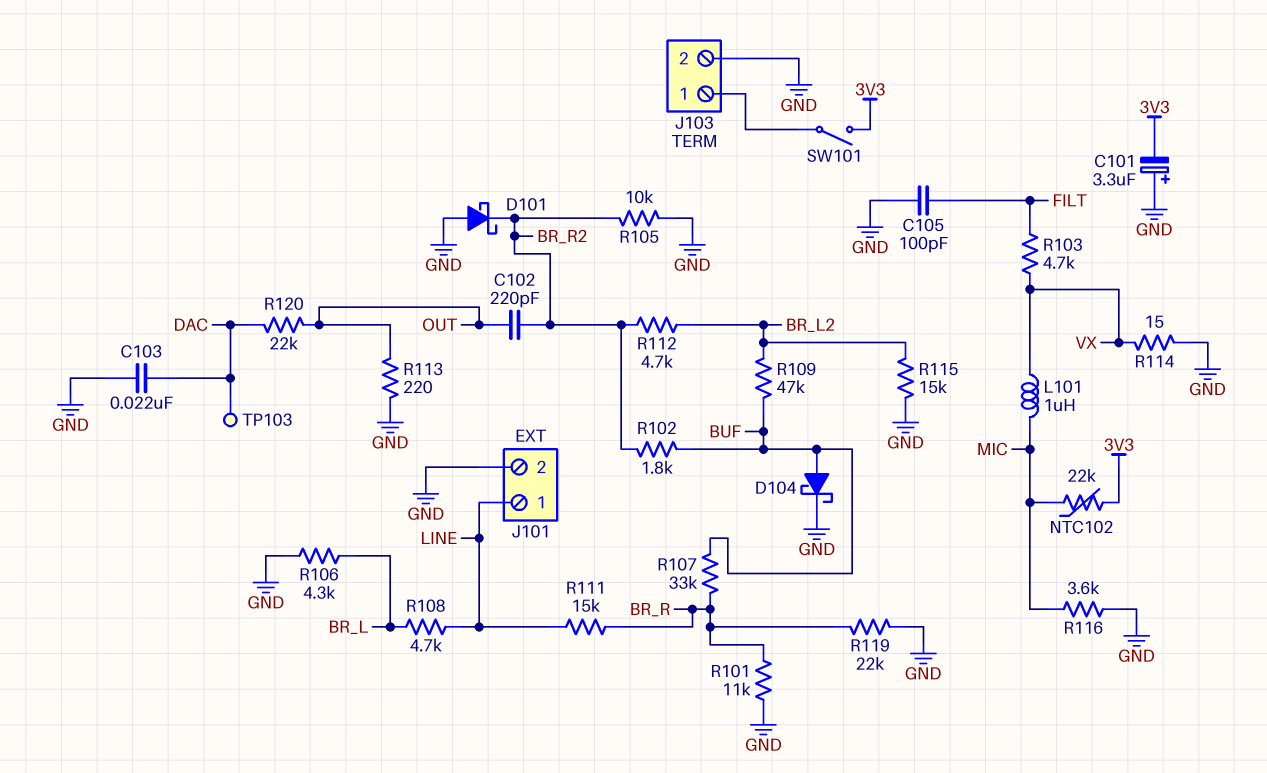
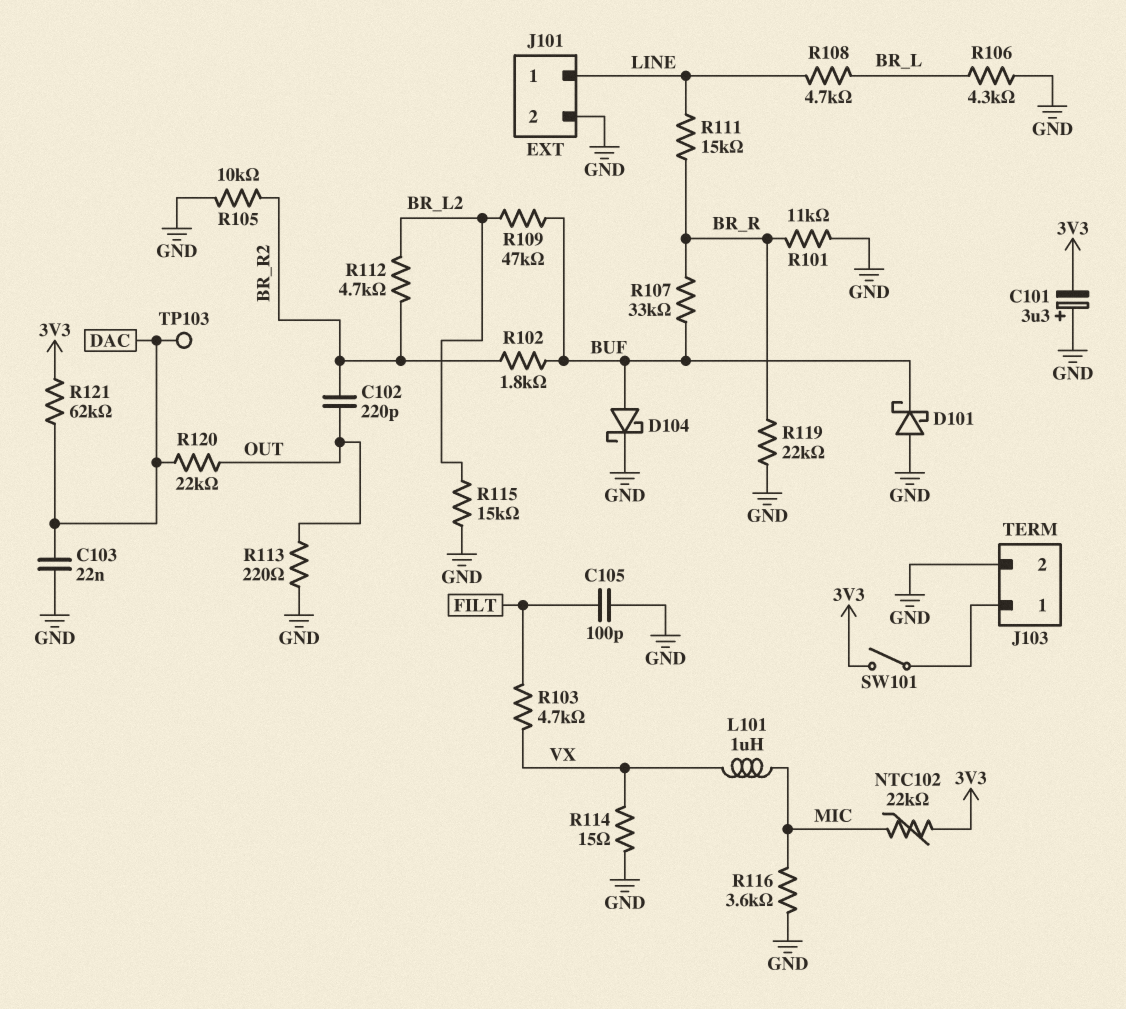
D101: schottky (A GND, K BR_R2) -> schottky (A GND, K BUF)
R121: none -> 62k (3V3, DAC)

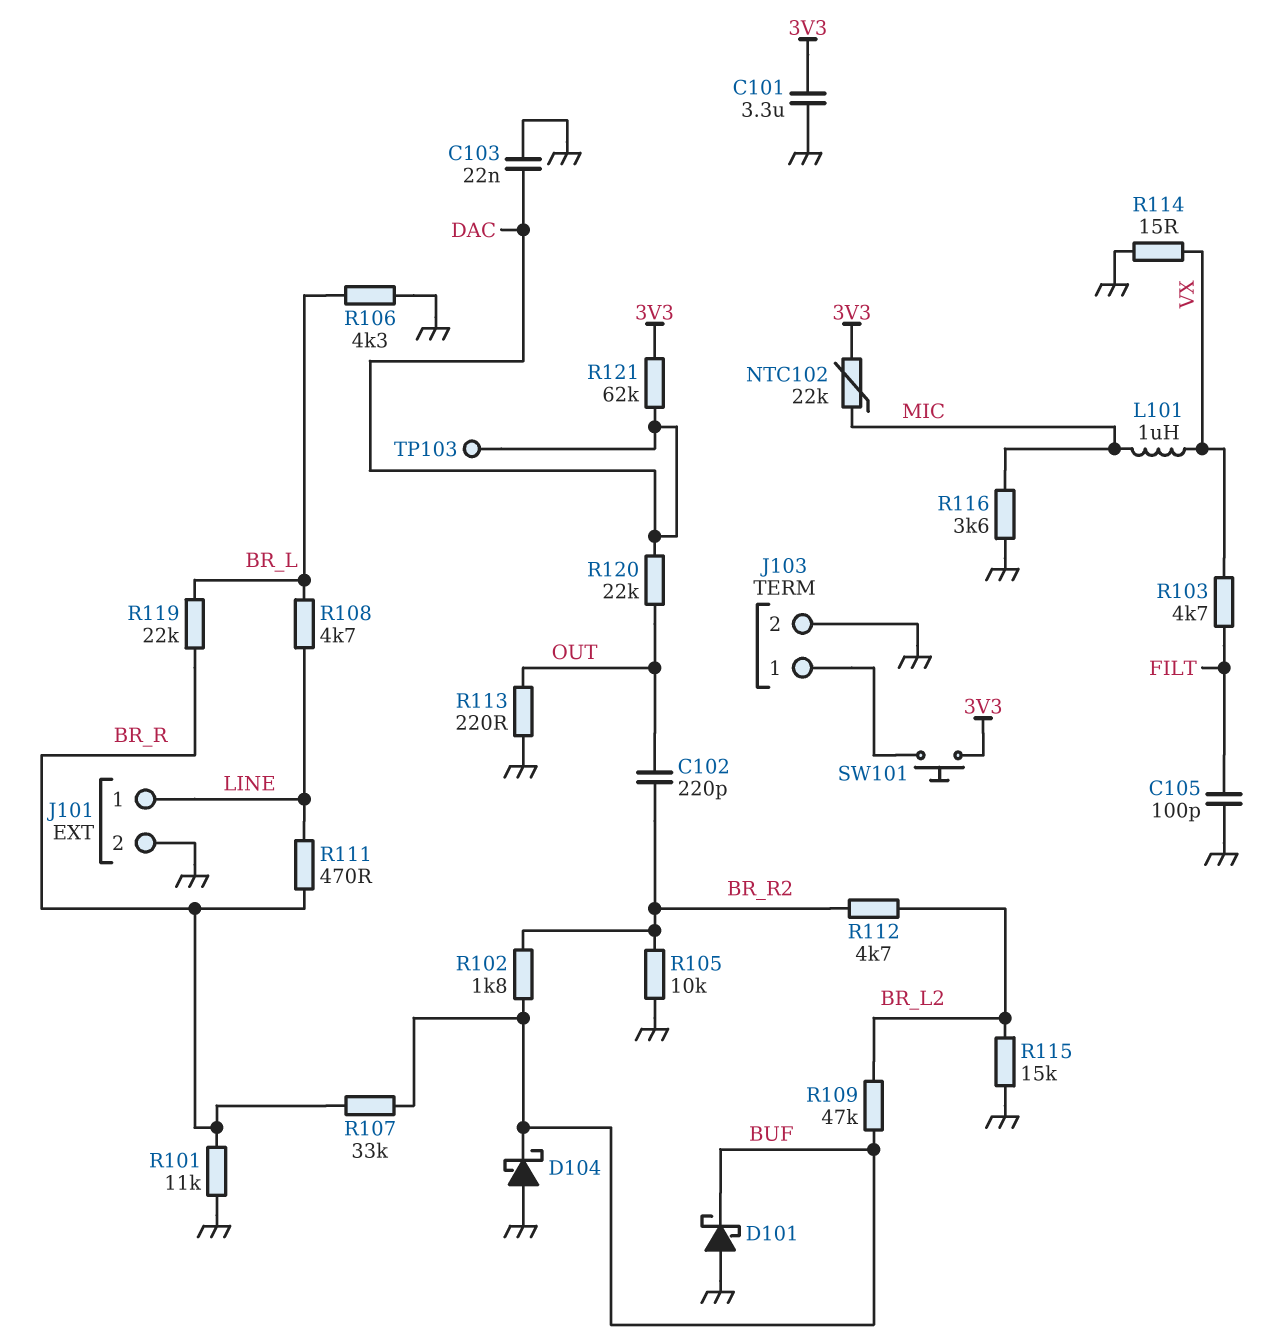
C101: 3.3uF (plus GND, minus 3V3) -> 3.3uF (3V3, GND)
D104: schottky (A BUF, K GND) -> schottky (A GND, K BUF)
R111: 15k (BR_R, LINE) -> 470 (BR_R, LINE)
R119: 22k (BR_R, GND) -> 22k (BR_L, BR_R)
SW101: switch (3V3, J103/1) -> button (3V3, J103/1)

